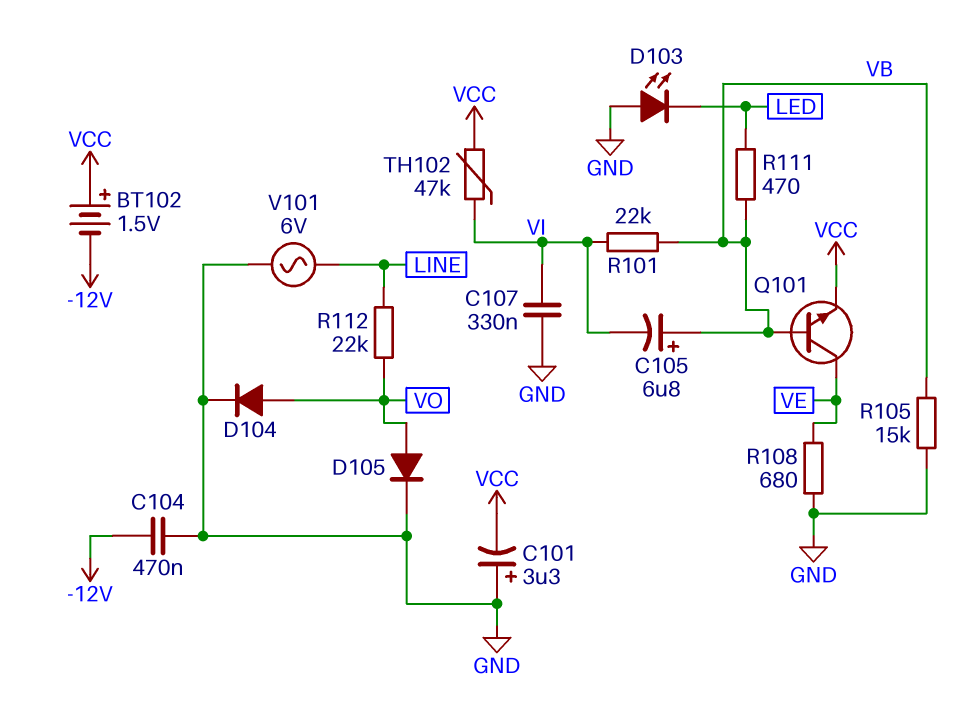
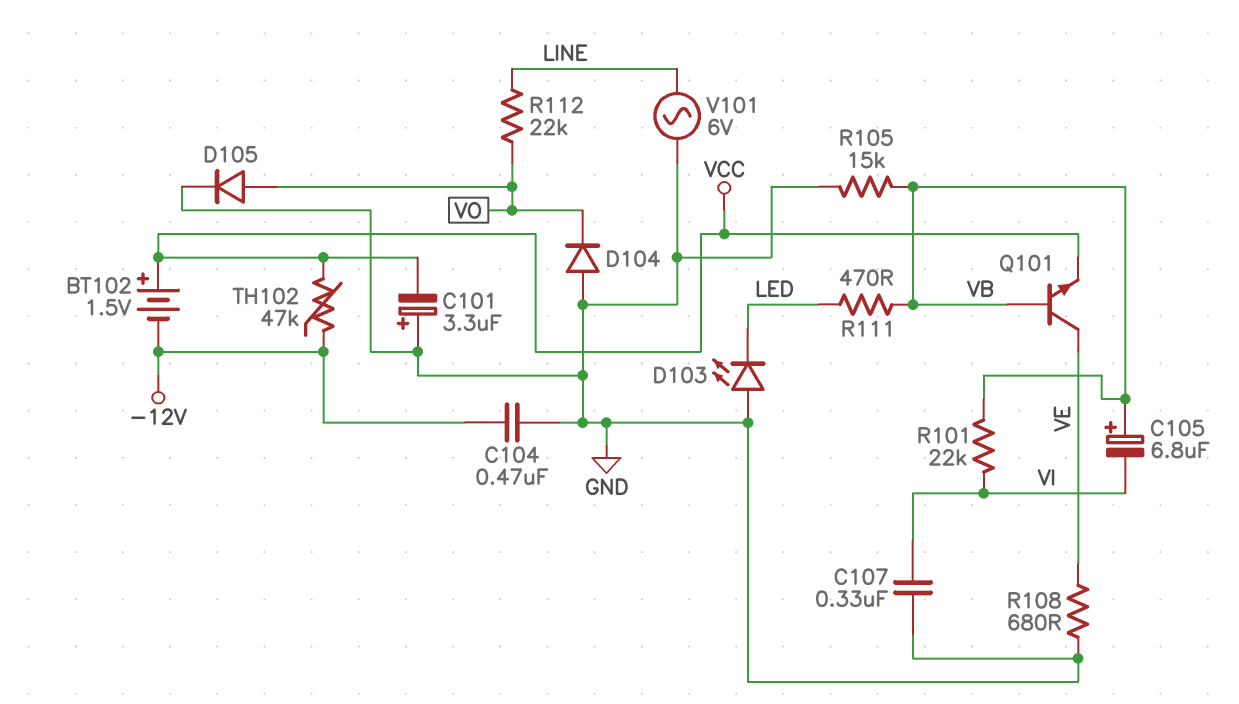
D104: diode (A VO, K GND) -> diode (A GND, K VO)
TH102: 47k (VCC, VI) -> 47k (-12V, VCC)

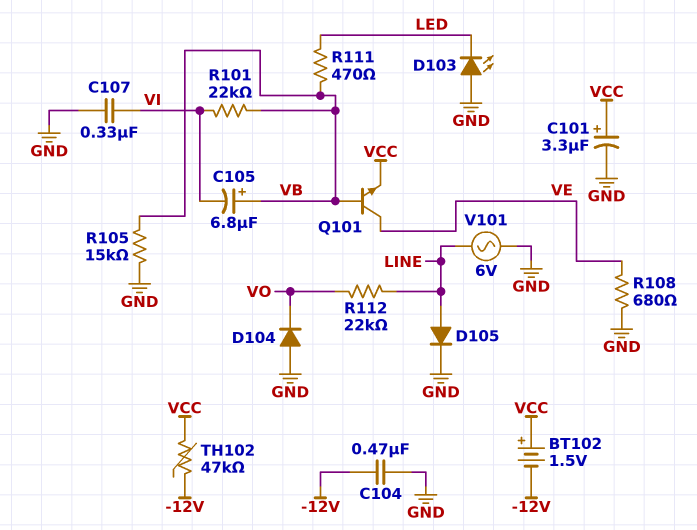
C101: 3.3uF (plus GND, minus VCC) -> 3.3uF (plus VCC, minus GND)
D105: diode (A VO, K GND) -> diode (A LINE, K GND)

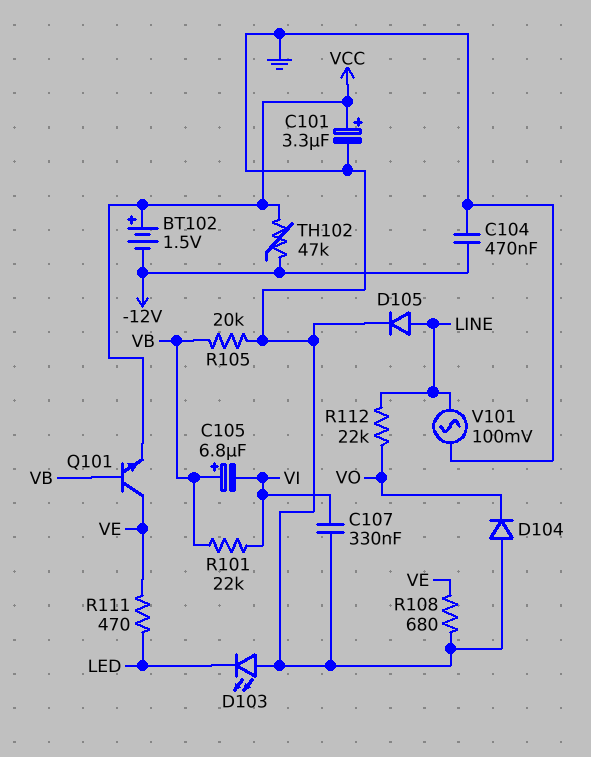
R105: 15k (GND, VB) -> 20k (GND, VB)
R111: 470 (LED, VB) -> 470 (LED, VE)
V101: AC 6V (GND, LINE) -> AC 100mV (GND, LINE)

